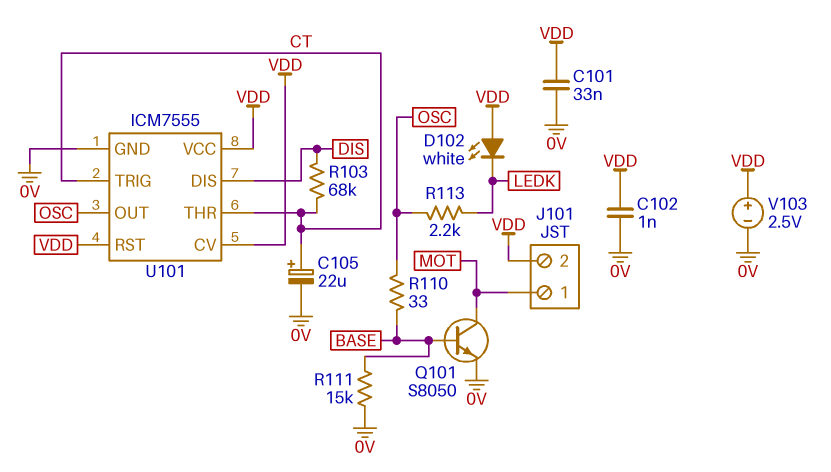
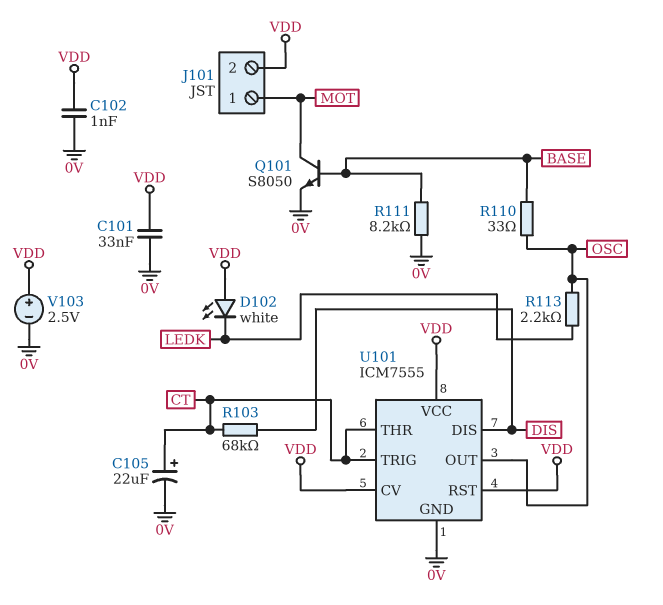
R111: 15k (0V, BASE) -> 8.2k (0V, BASE)

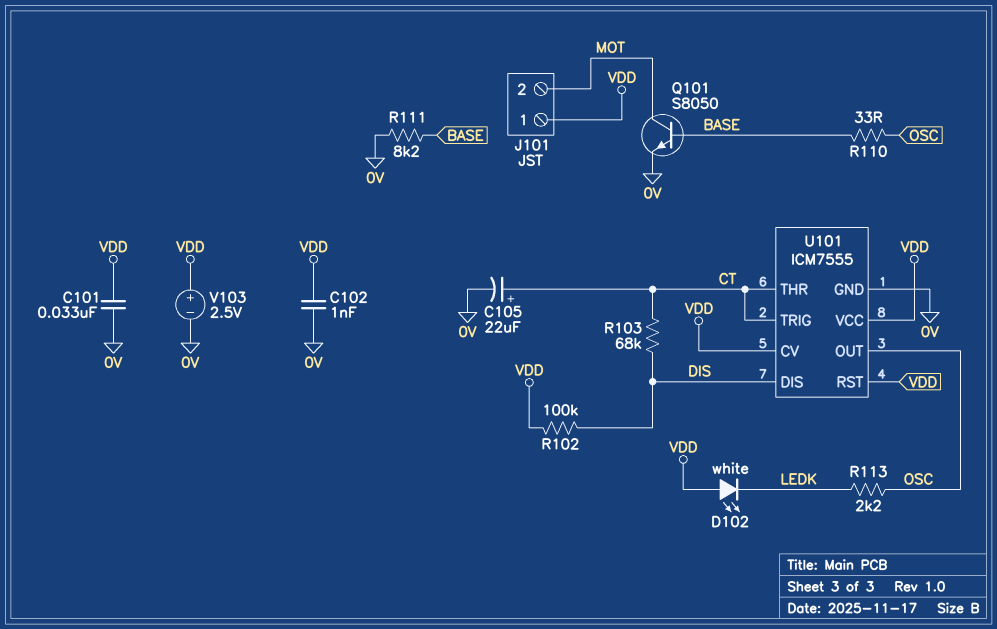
J101 pin 1: MOT -> VDD
J101 pin 2: VDD -> MOT
R102: none -> 100k (DIS, VDD)

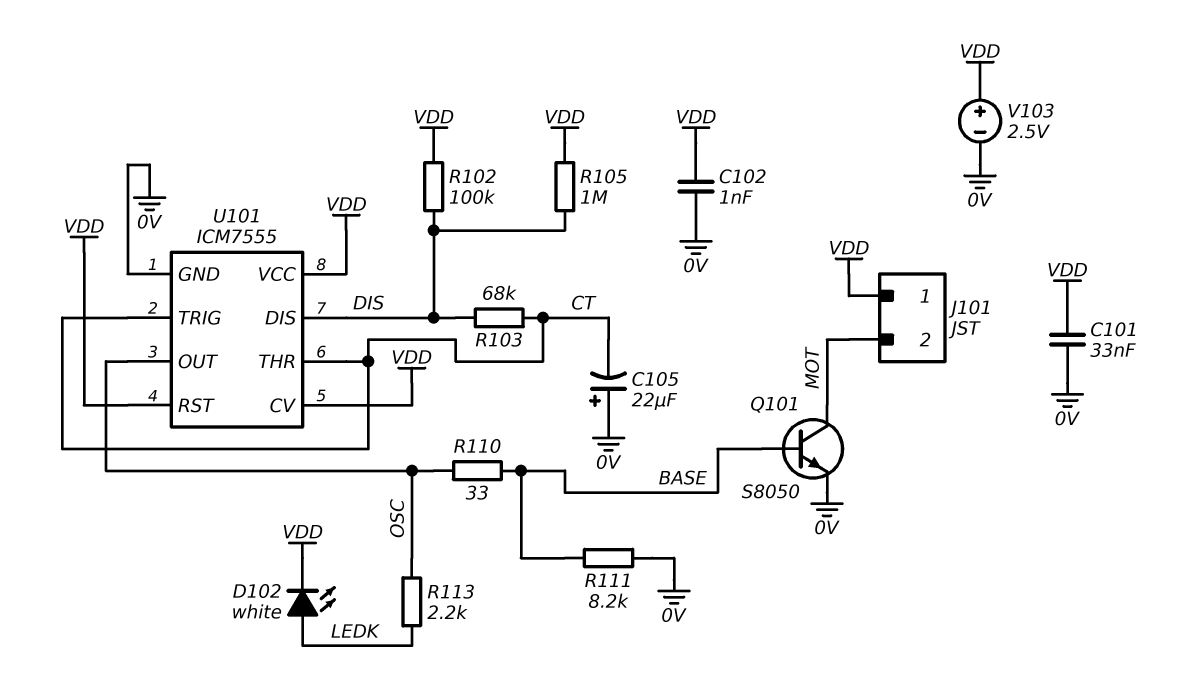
C105: 22uF (plus CT, minus 0V) -> 22uF (plus 0V, minus CT)
D102: LED white (A VDD, K LEDK) -> LED white (A LEDK, K VDD)
R105: none -> 1M (DIS, VDD)

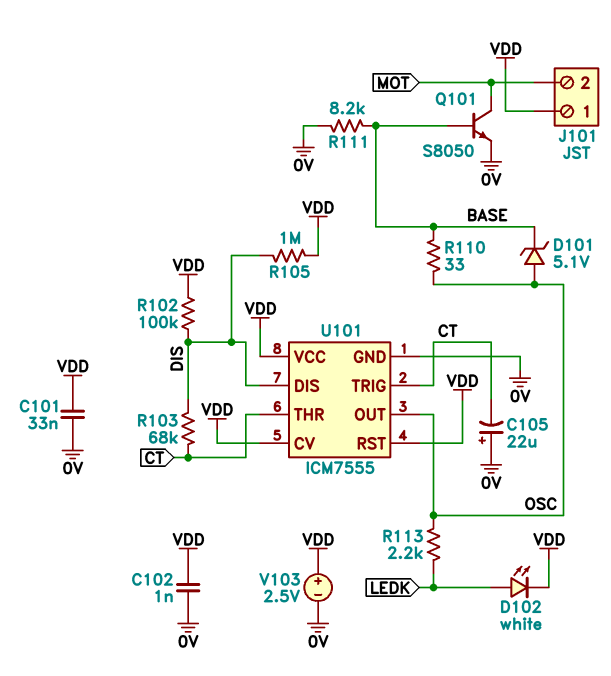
D101: none -> zener 5.1V (A OSC, K BASE)

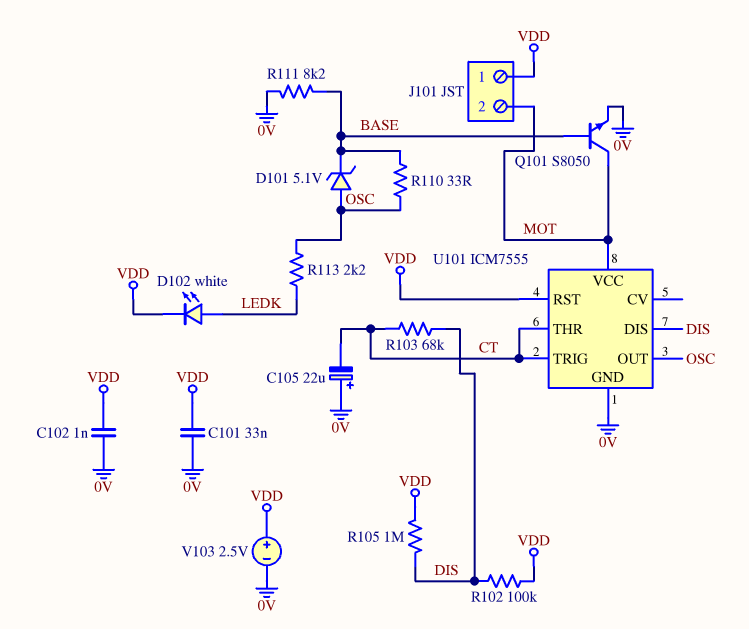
U101 pin CV: VDD -> none
U101 pin VCC: VDD -> MOT

